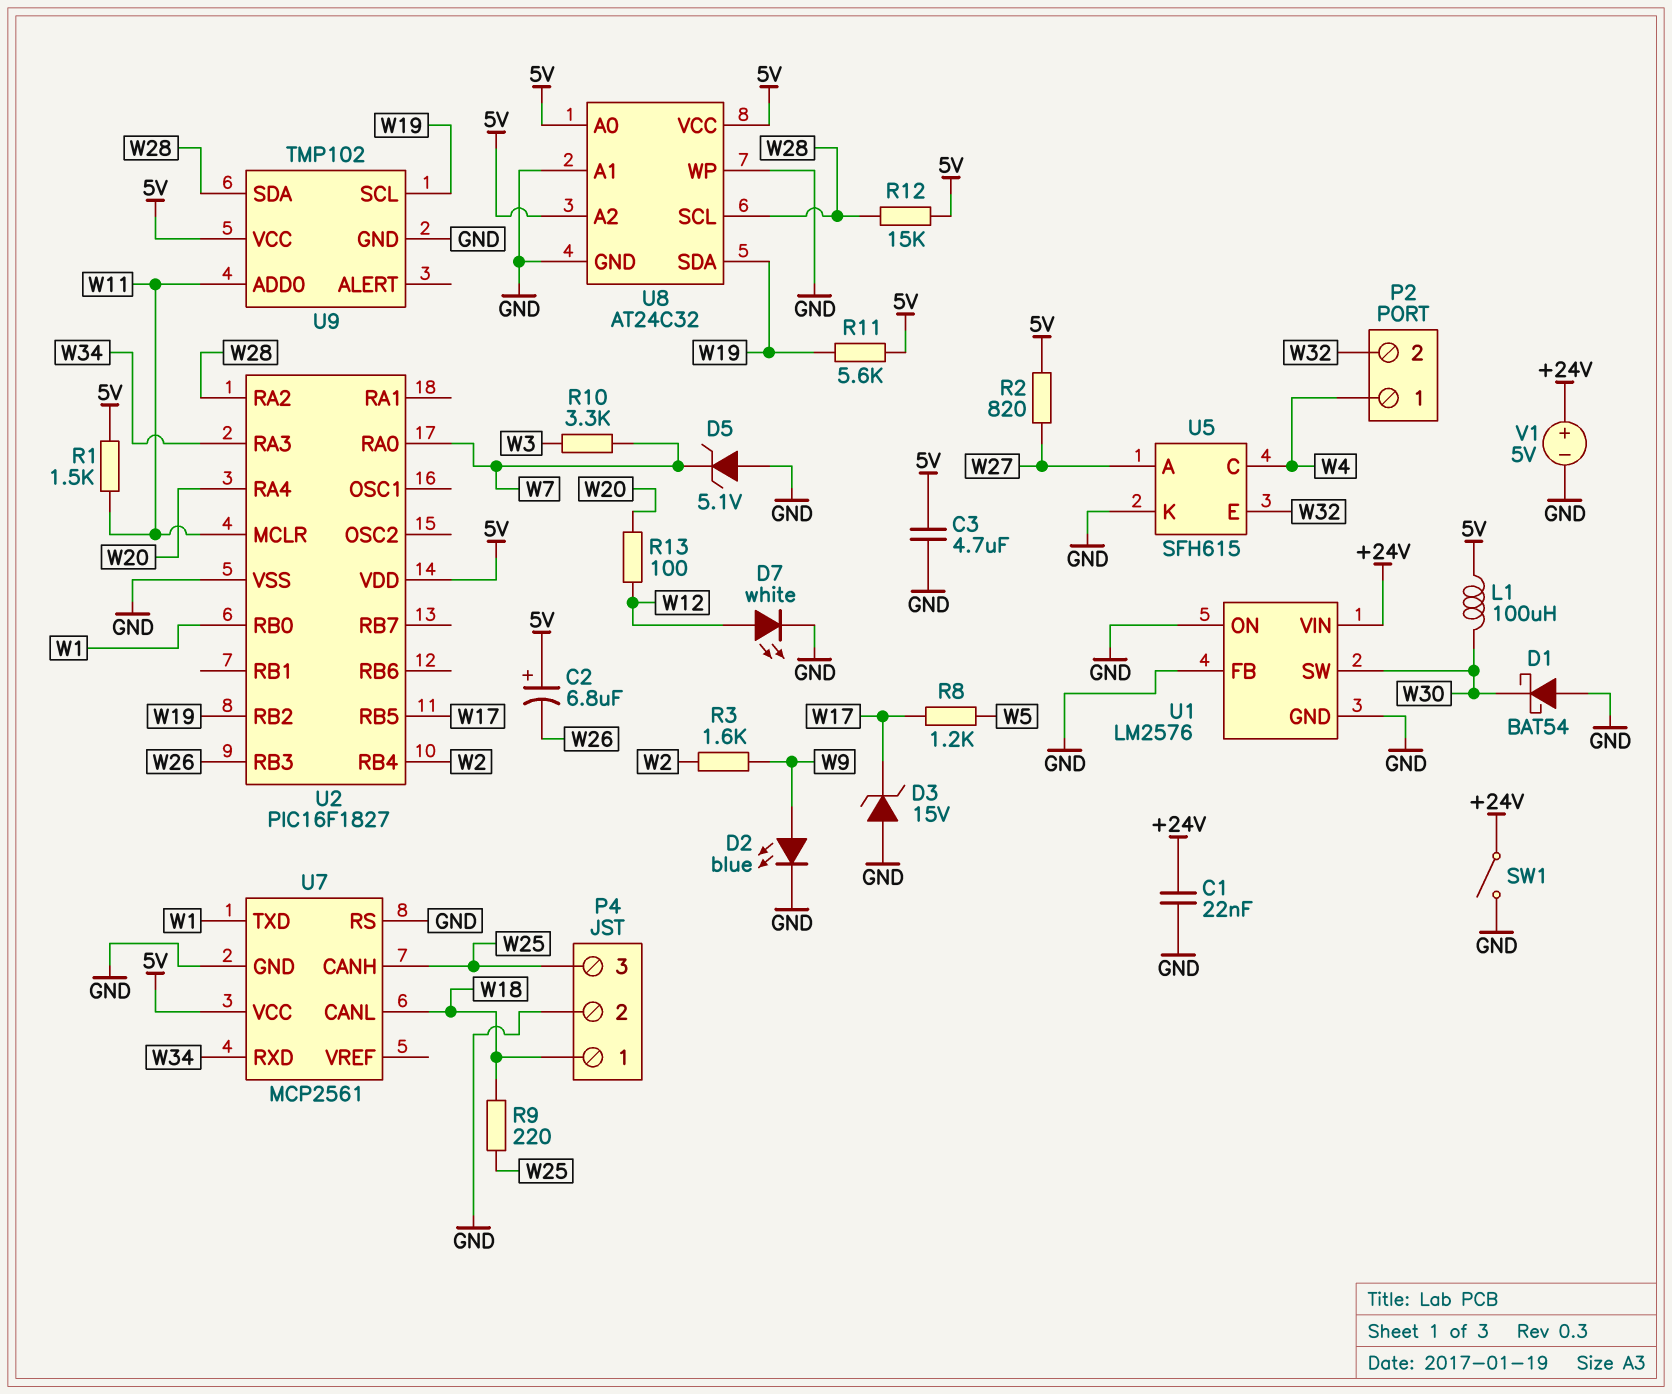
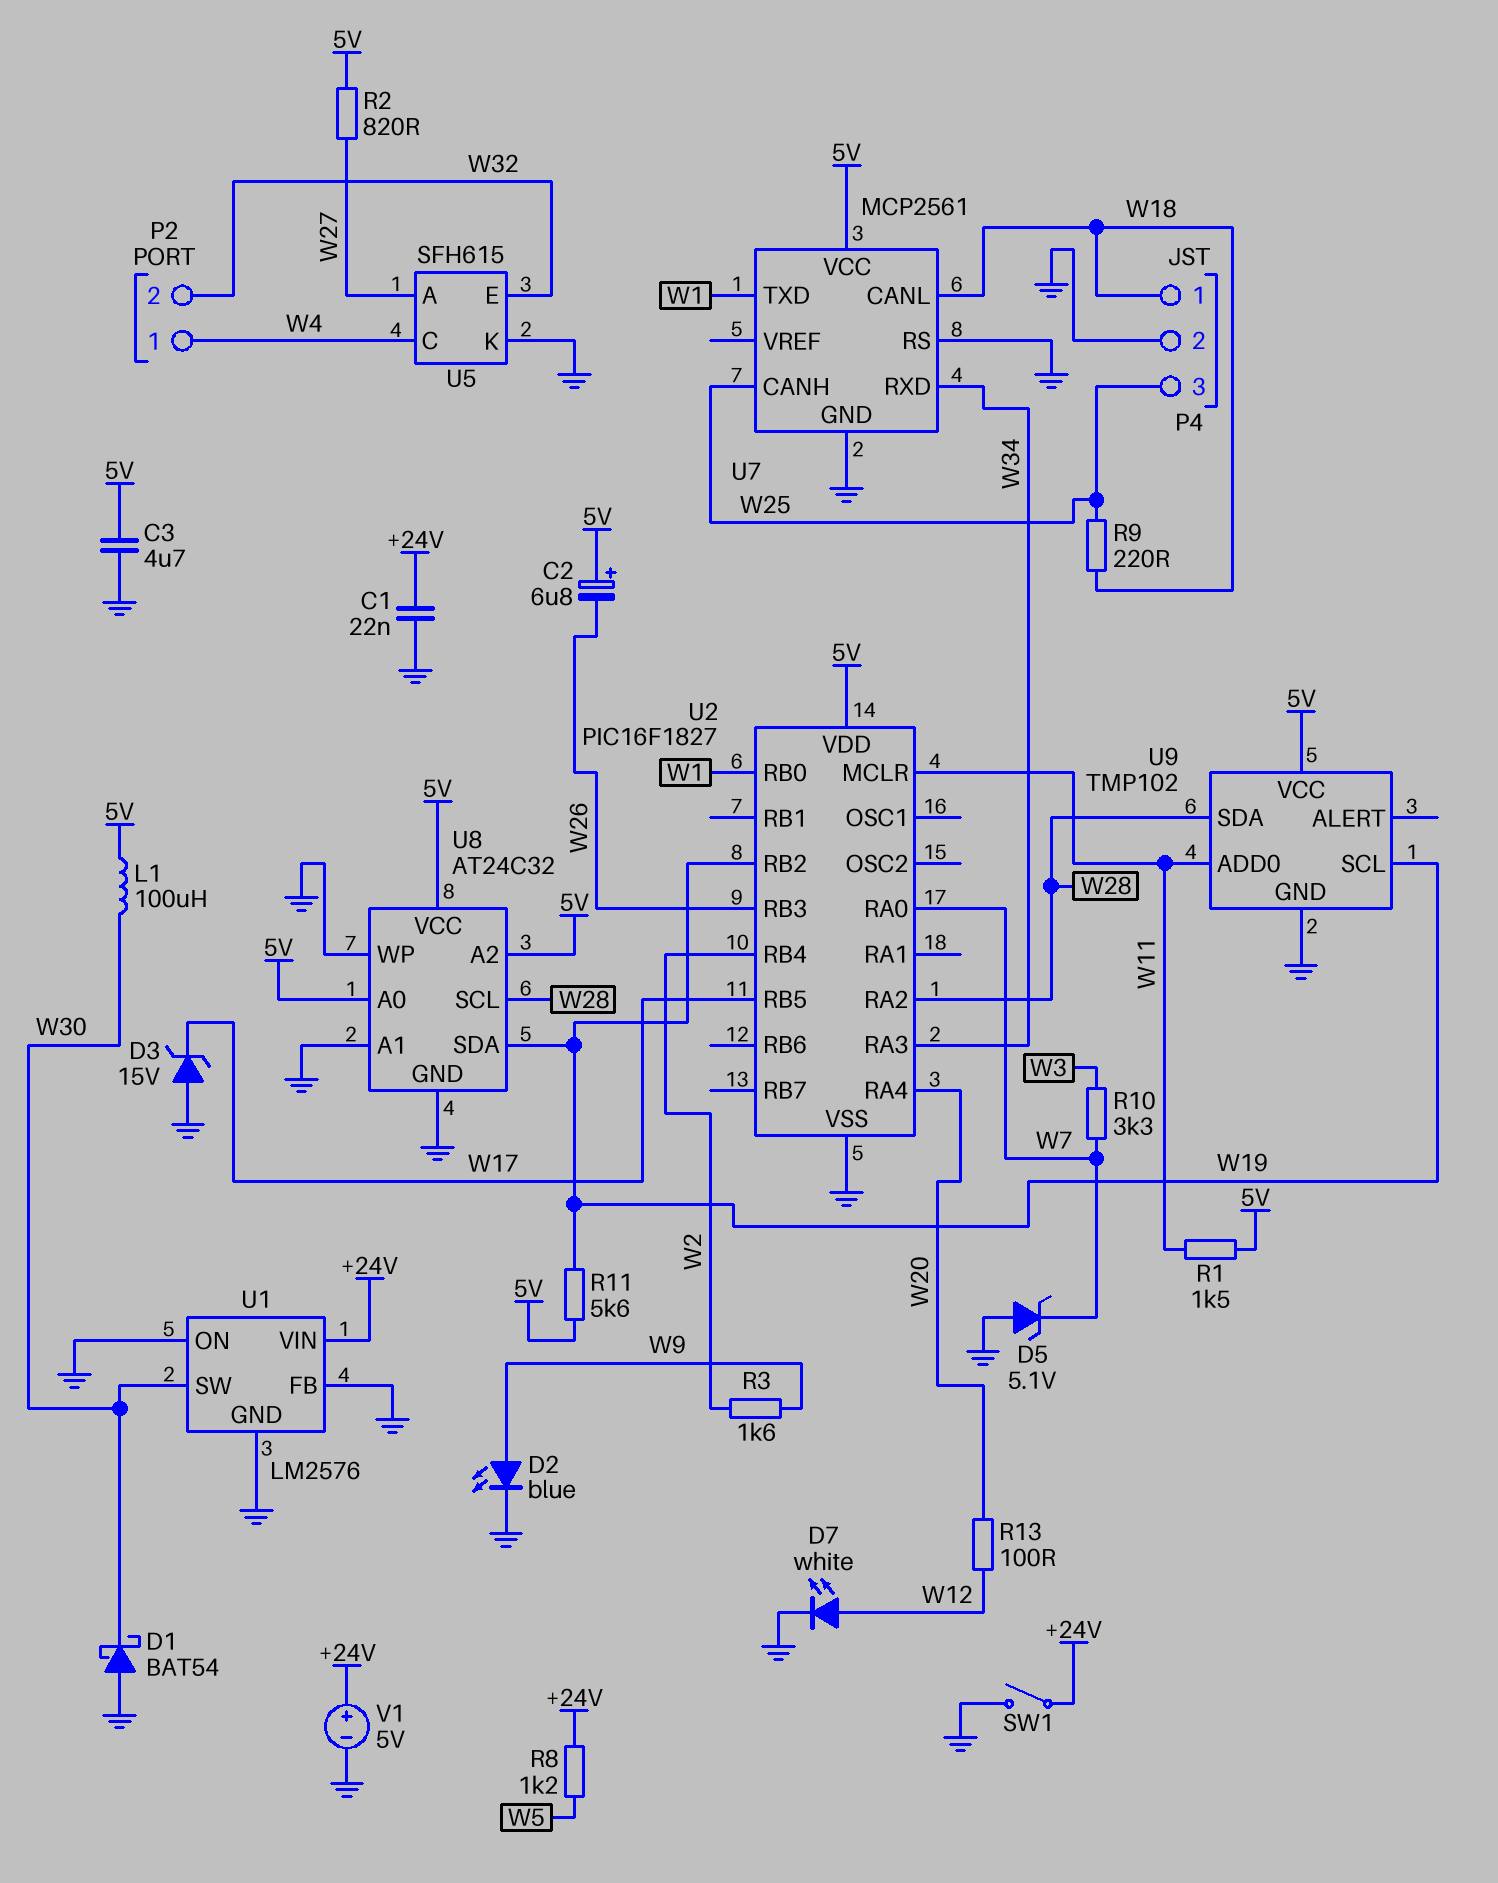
R8: 1.2k (W5, W17) -> 1.2k (+24V, W5)
R12: 15k (5V, W28) -> none

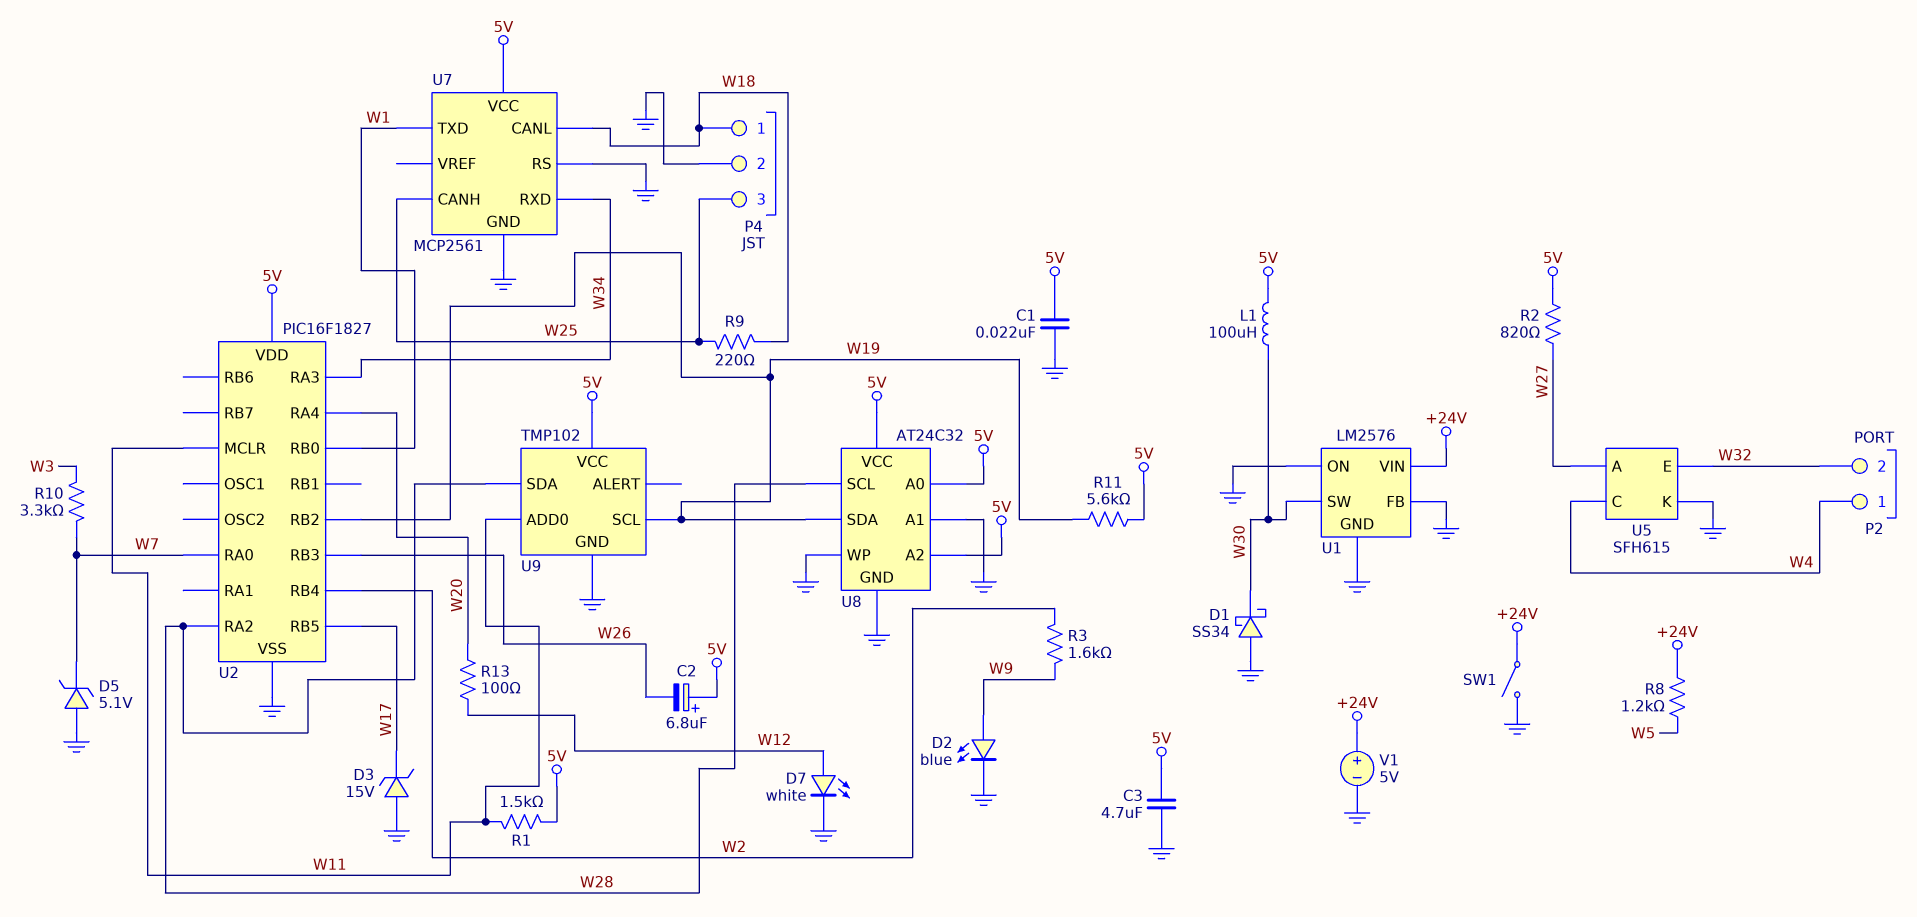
C1: 22nF (+24V, GND) -> 22nF (5V, GND)
D1: schottky BAT54 (A GND, K W30) -> schottky SS34 (A GND, K W30)

